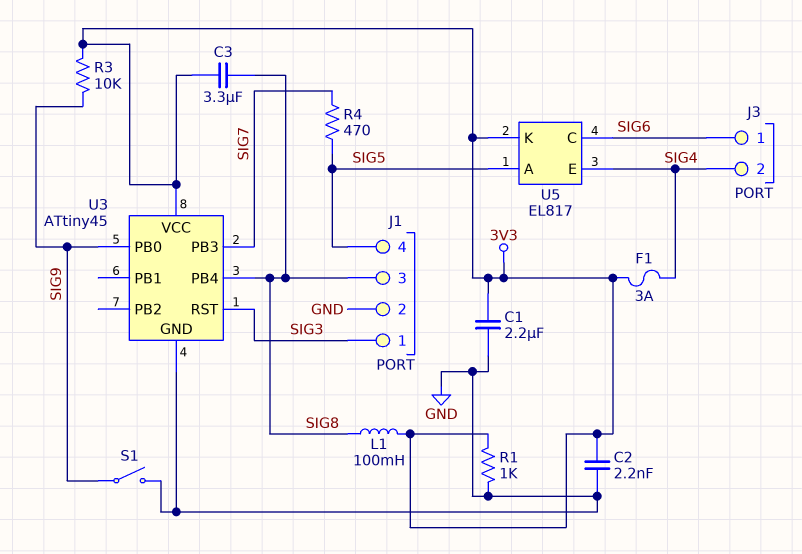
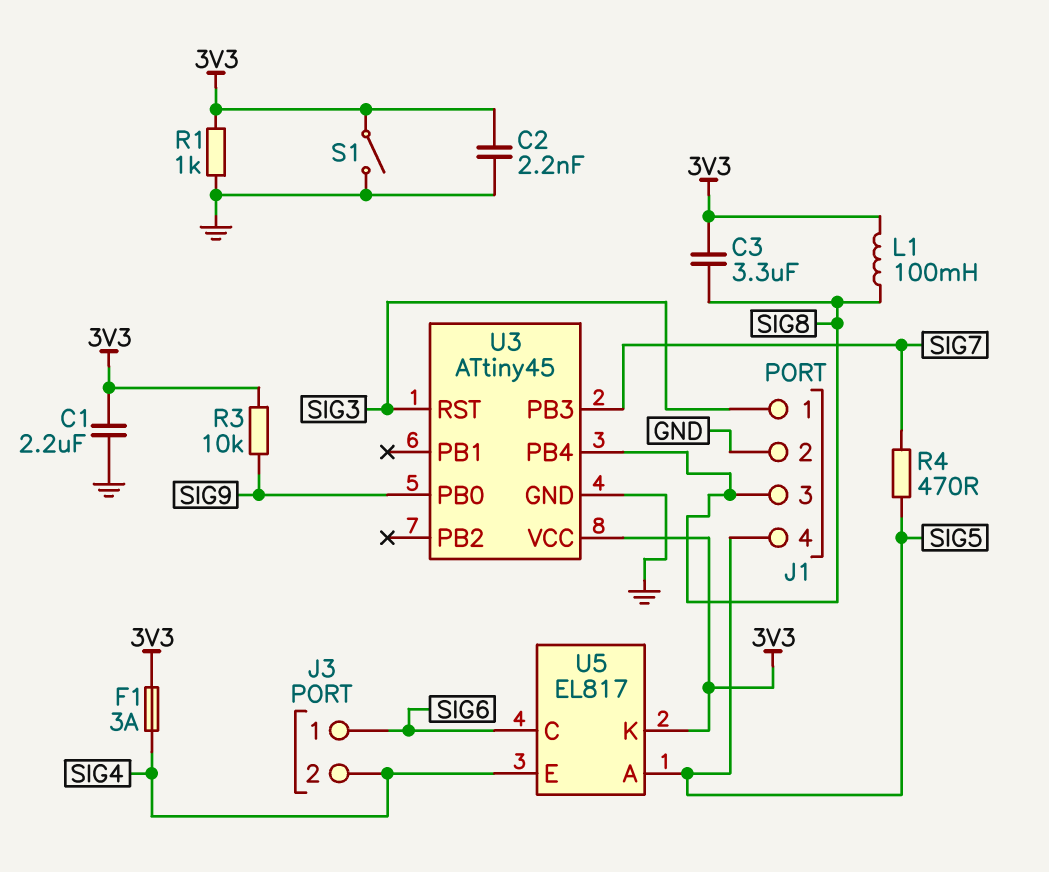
S1: switch (GND, SIG9) -> switch (3V3, GND)

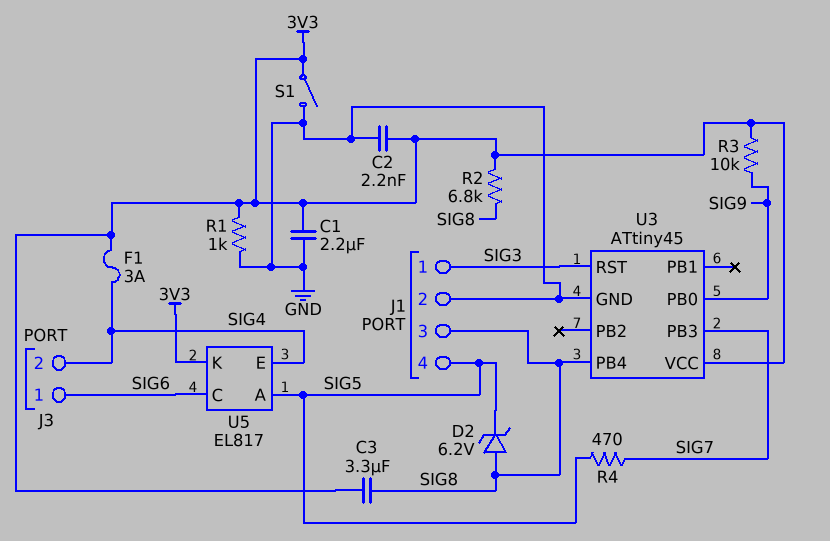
D2: none -> zener 6.2V (A SIG8, K SIG5)
L1: 100mH (3V3, SIG8) -> none
R2: none -> 6.8k (3V3, SIG8)

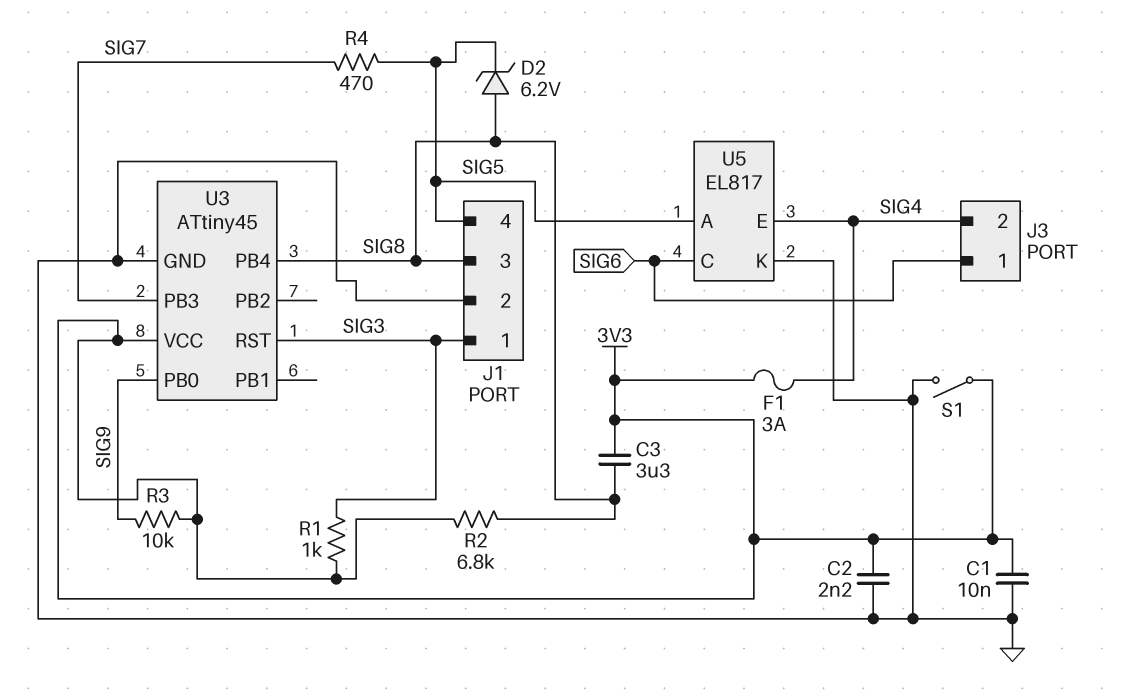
C1: 2.2uF (3V3, GND) -> 10nF (3V3, GND)
R1: 1k (3V3, GND) -> 1k (3V3, SIG3)
U5 pin K: 3V3 -> GND

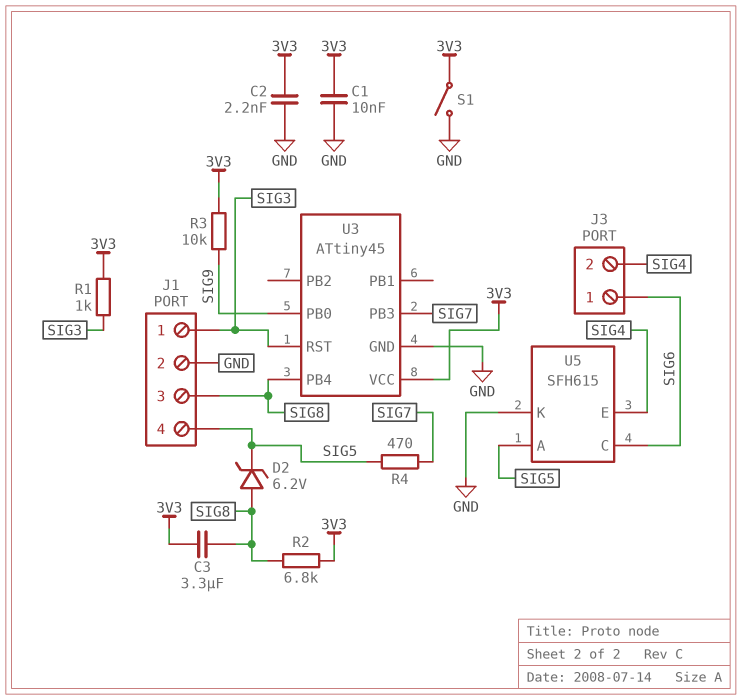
F1: 3A (3V3, SIG4) -> none
U5: EL817 -> SFH615

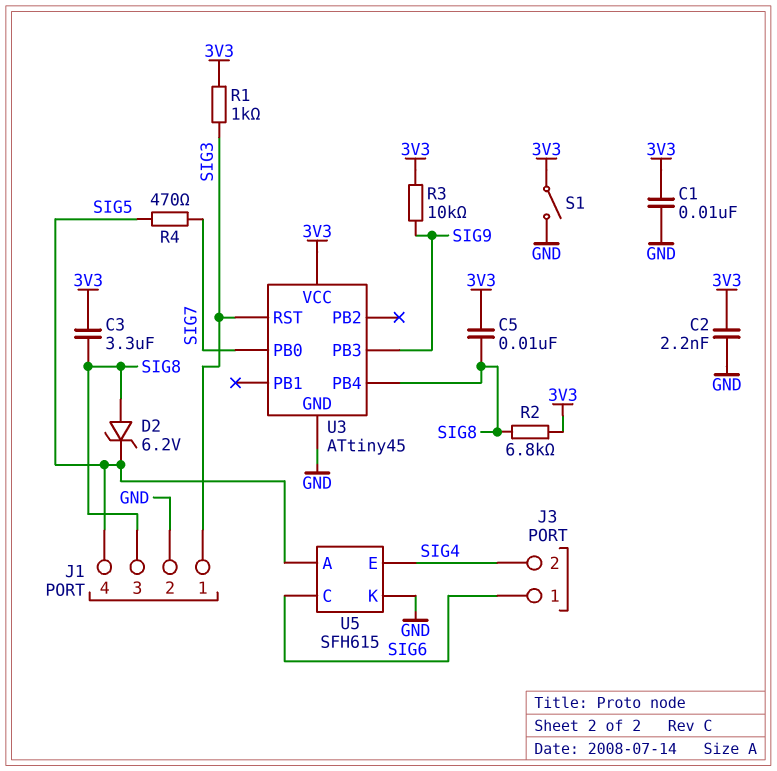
C5: none -> 10nF (3V3, SIG8)
U3 pin PB0: SIG9 -> SIG7
U3 pin PB3: SIG7 -> SIG9

